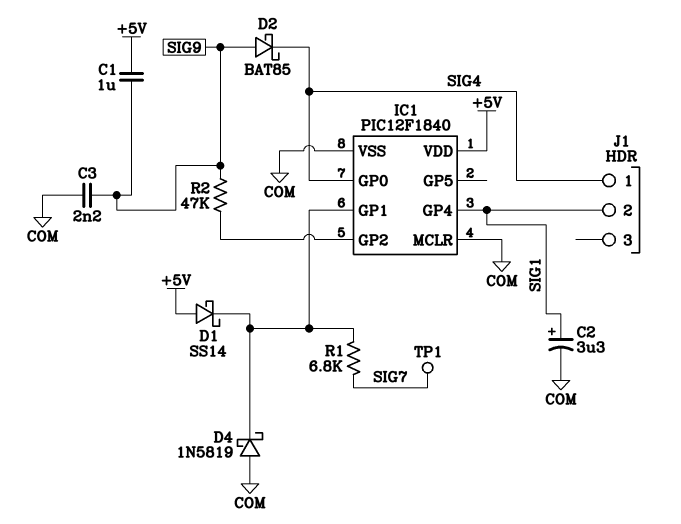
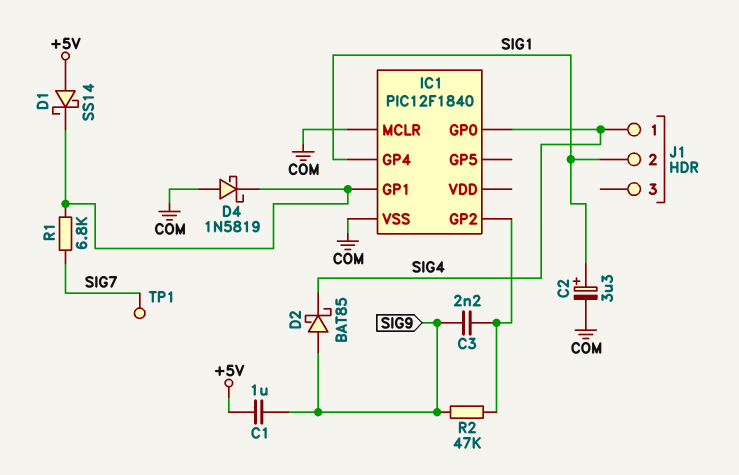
C3: 2.2nF (COM, SIG9) -> 2.2nF (IC1/GP2, SIG9)
IC1 pin VDD: +5V -> none

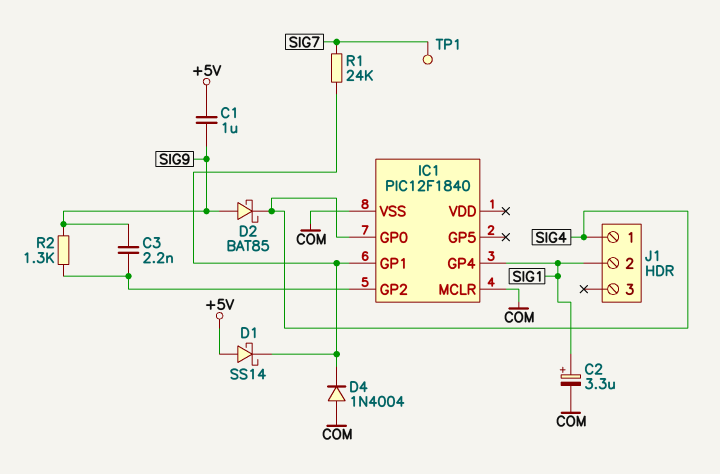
D4: schottky 1N5819 (A COM, K IC1/GP1) -> diode 1N4004 (A COM, K IC1/GP1)
R1: 6.8k (IC1/GP1, SIG7) -> 24k (IC1/GP1, SIG7)
R2: 47k (IC1/GP2, SIG9) -> 1.3k (IC1/GP2, SIG9)

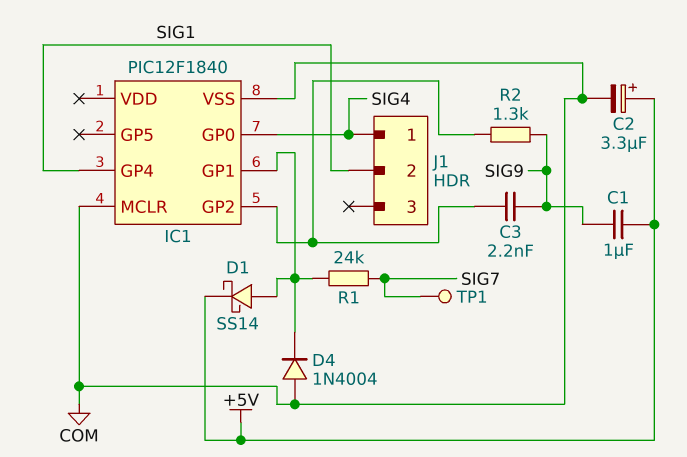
C2: 3.3uF (plus SIG1, minus COM) -> 3.3uF (plus +5V, minus COM)
D1: schottky SS14 (A +5V, K IC1/GP1) -> schottky SS14 (A IC1/GP1, K +5V)
D2: schottky BAT85 (A SIG9, K SIG4) -> none

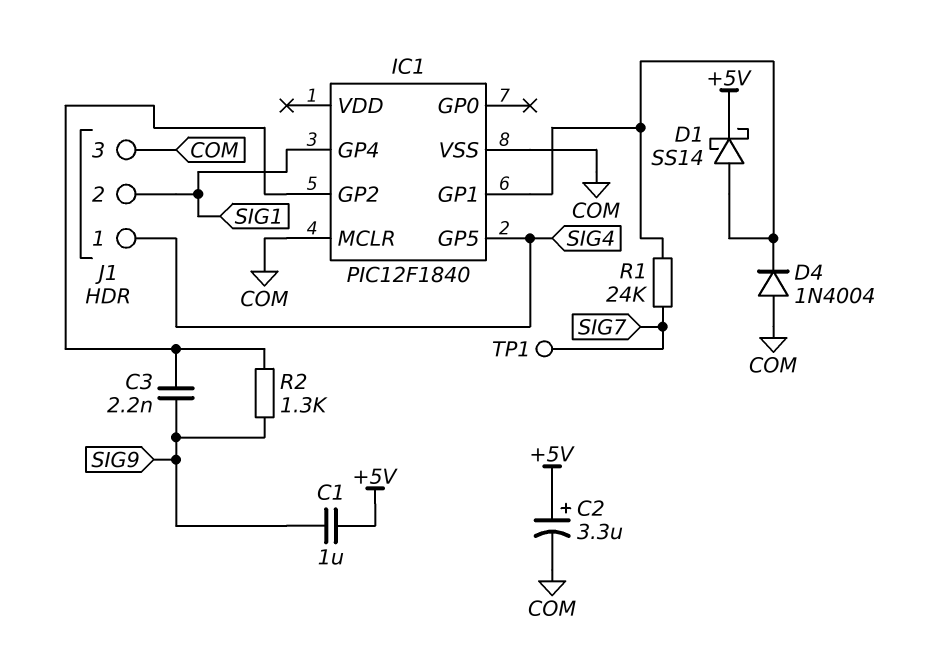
IC1 pin GP0: SIG4 -> none
IC1 pin GP5: none -> SIG4
J1 pin 3: none -> COM

